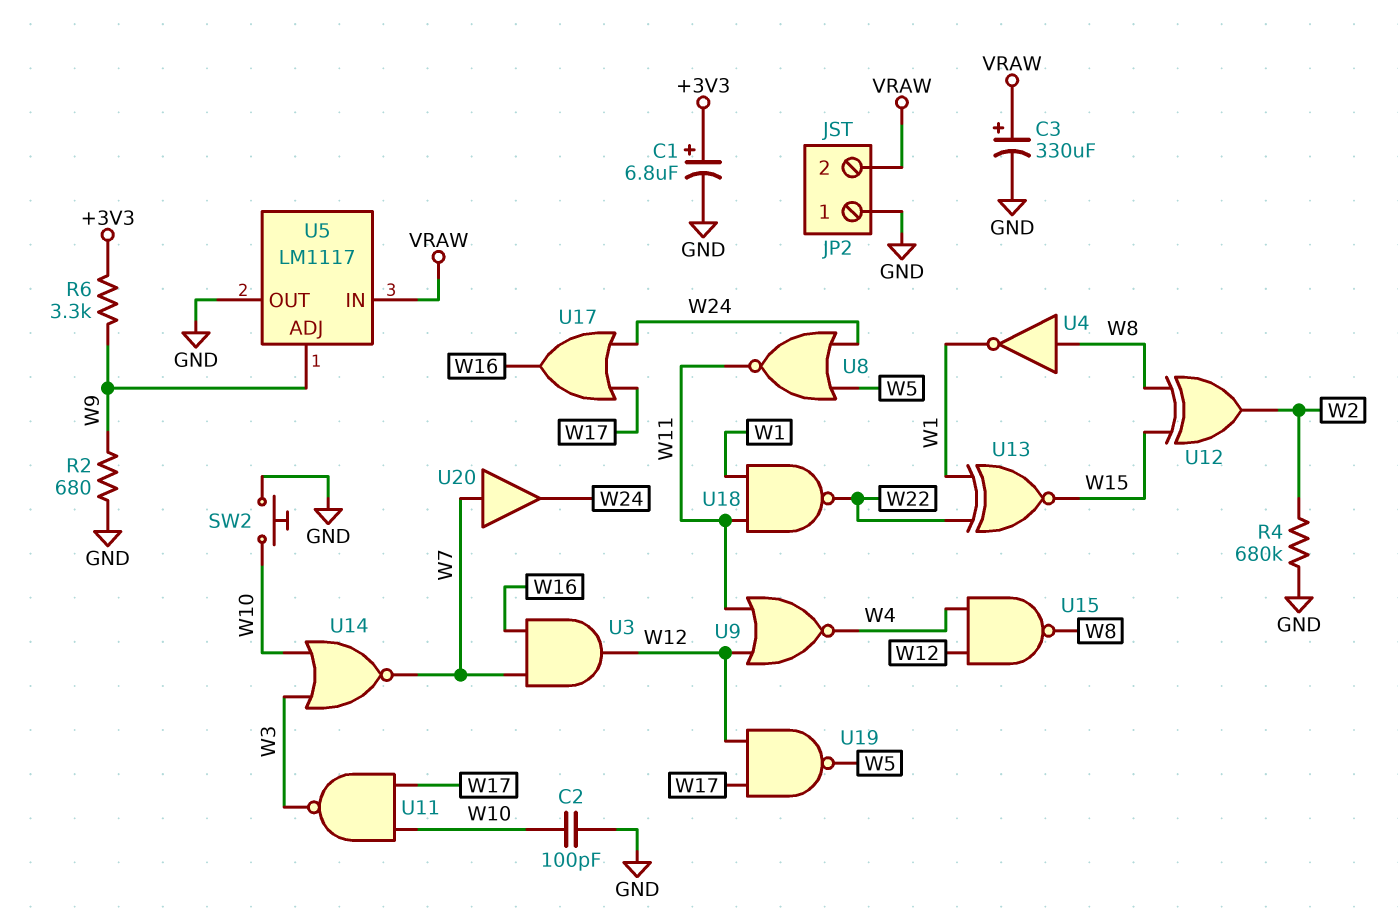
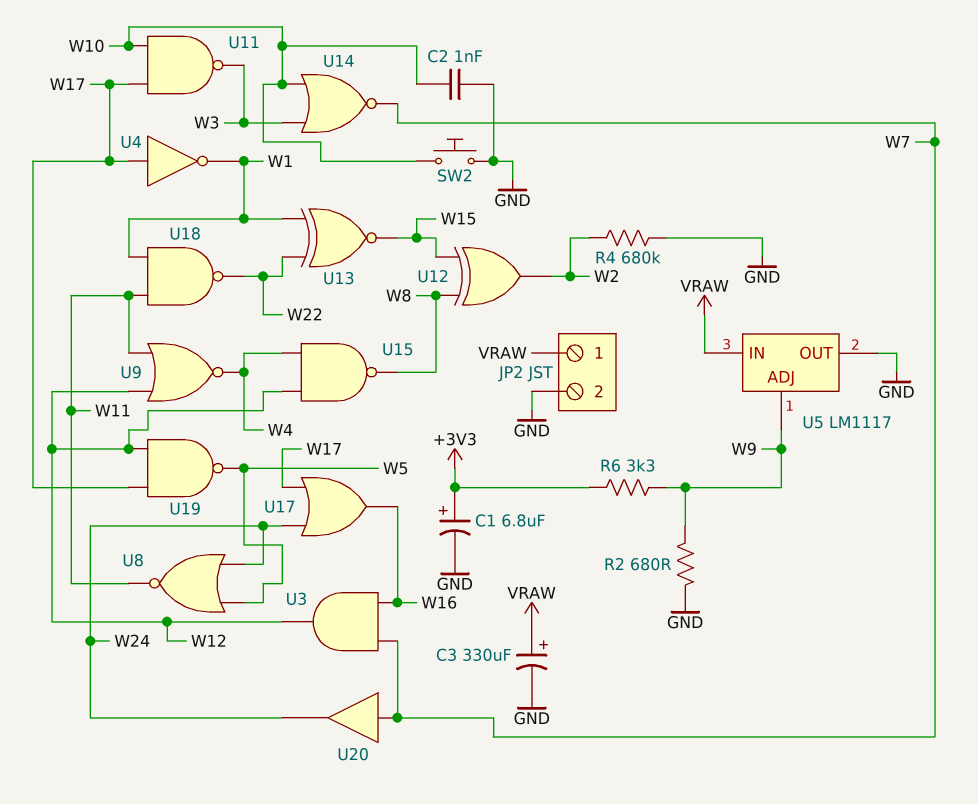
C2: 100pF (GND, W10) -> 1nF (GND, W10)
JP2 pin 1: GND -> VRAW
JP2 pin 2: VRAW -> GND
U4: NOT (in W8, out W1) -> NOT (in W17, out W1)

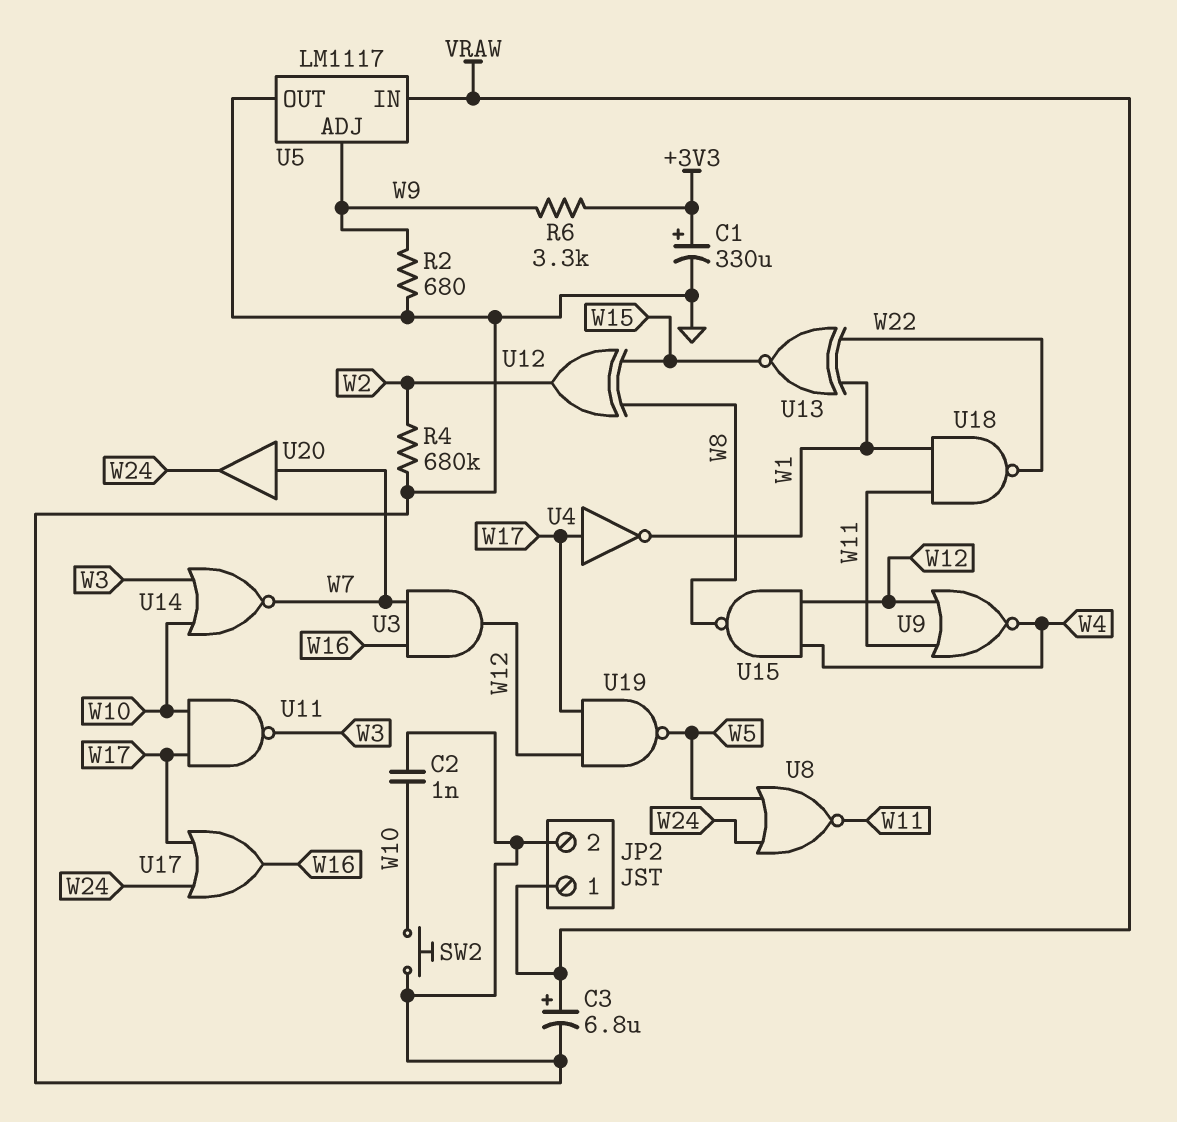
C1: 6.8uF (plus +3V3, minus GND) -> 330uF (plus +3V3, minus GND)
C3: 330uF (plus VRAW, minus GND) -> 6.8uF (plus VRAW, minus GND)

